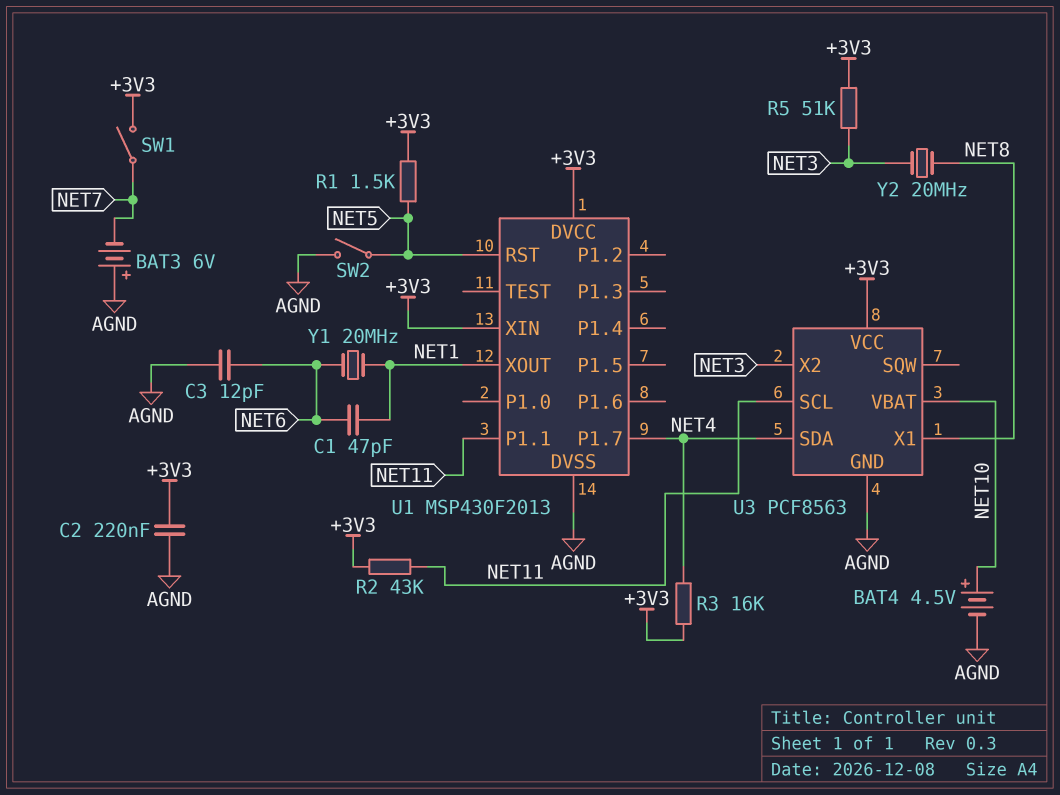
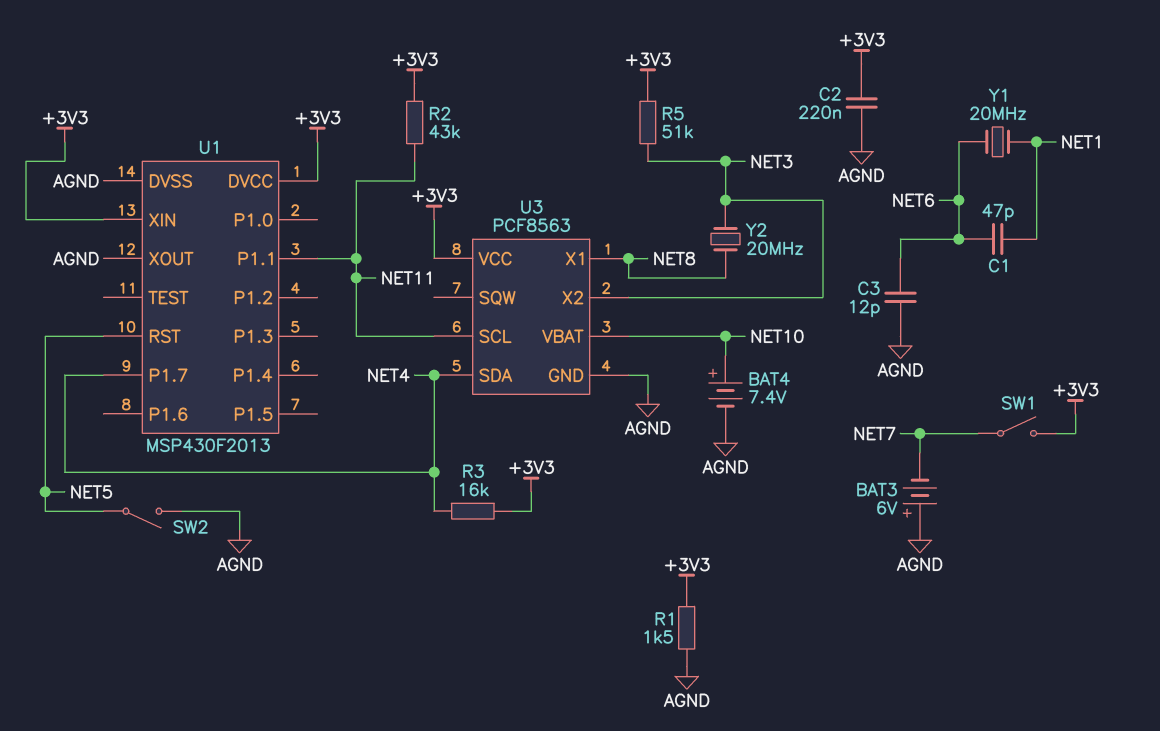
BAT4: 4.5V (plus NET10, minus AGND) -> 7.4V (plus NET10, minus AGND)
R1: 1.5k (+3V3, NET5) -> 1.5k (+3V3, AGND)
U1 pin XOUT: NET1 -> AGND

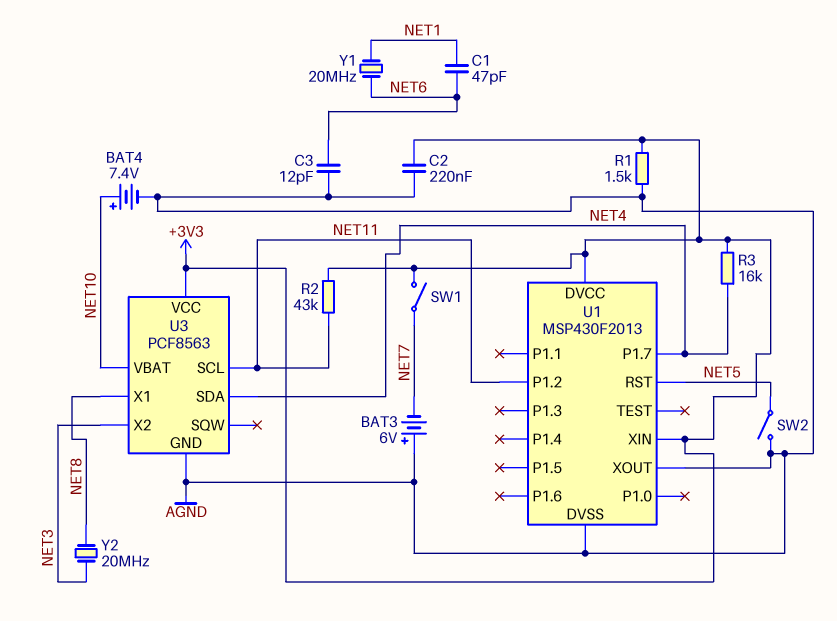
R5: 51k (+3V3, NET3) -> none
U1 pin P1.1: NET11 -> none
U1 pin P1.2: none -> NET11

